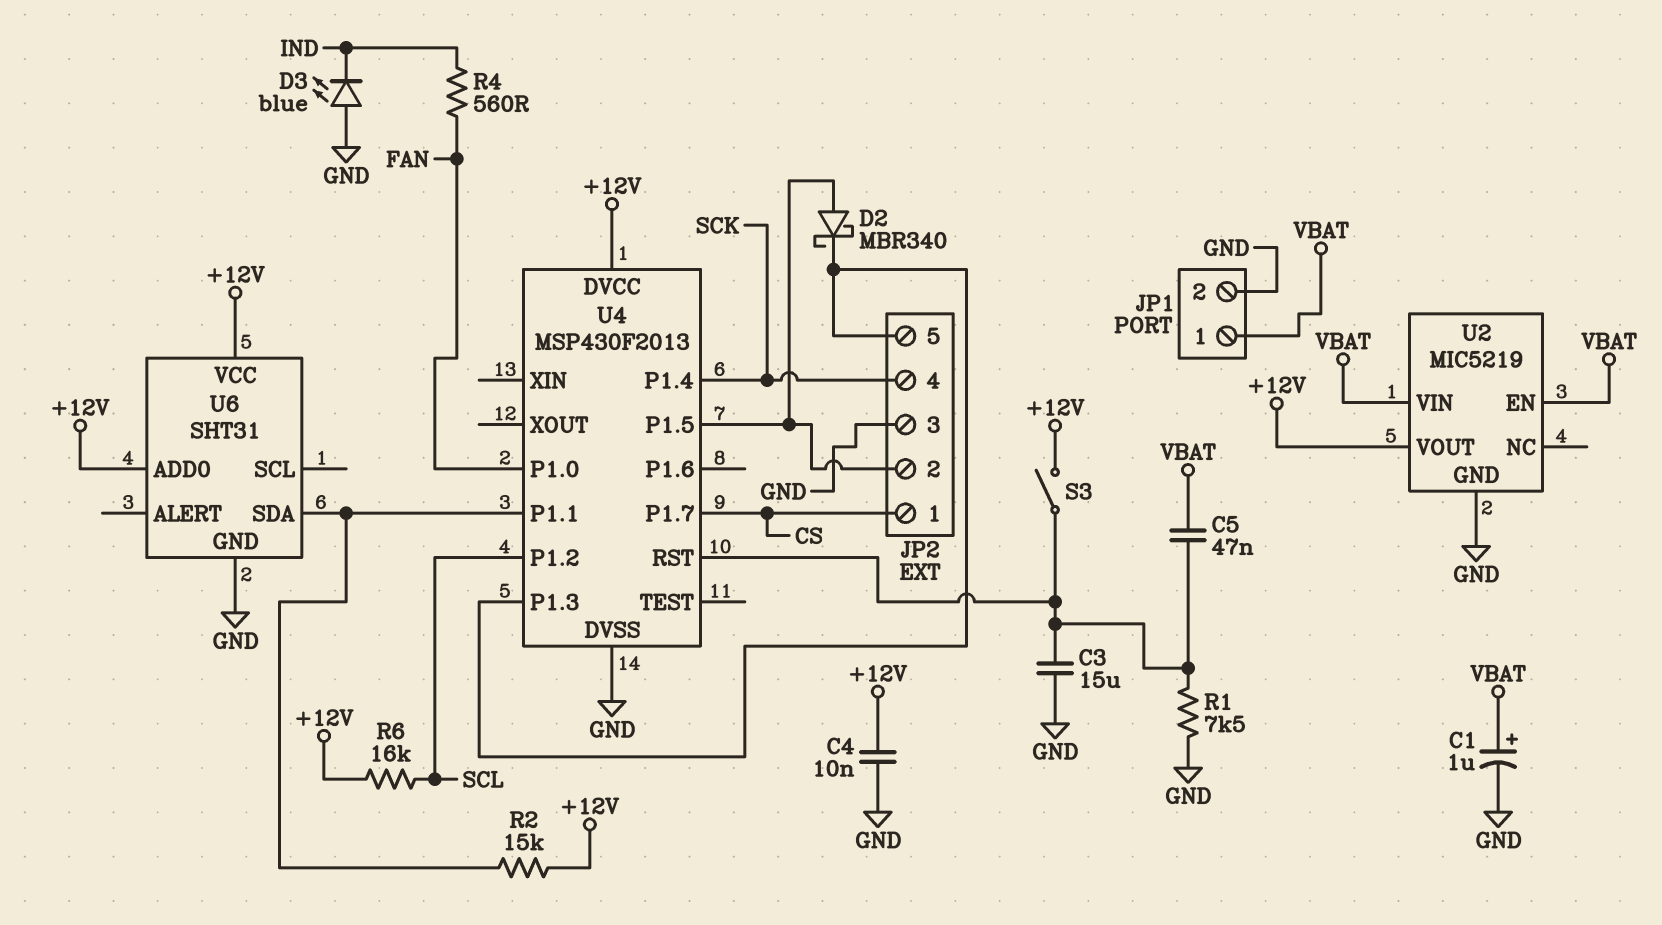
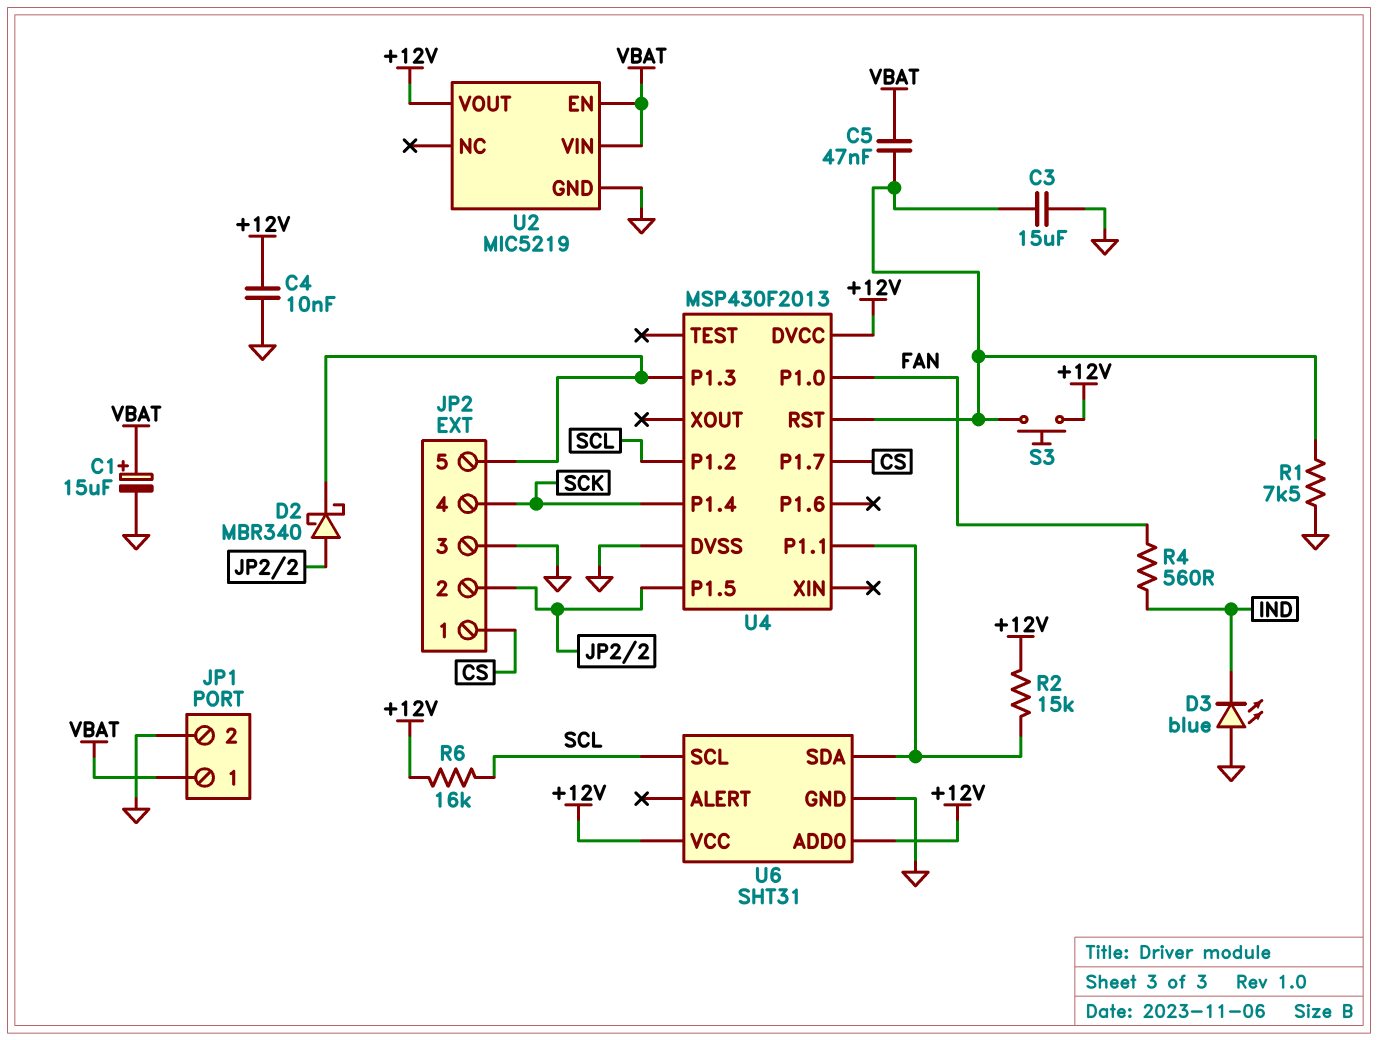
C1: 1uF (plus VBAT, minus GND) -> 15uF (plus VBAT, minus GND)
S3: switch (+12V, U4/RST) -> button (+12V, U4/RST)
U6 pin SCL: none -> SCL

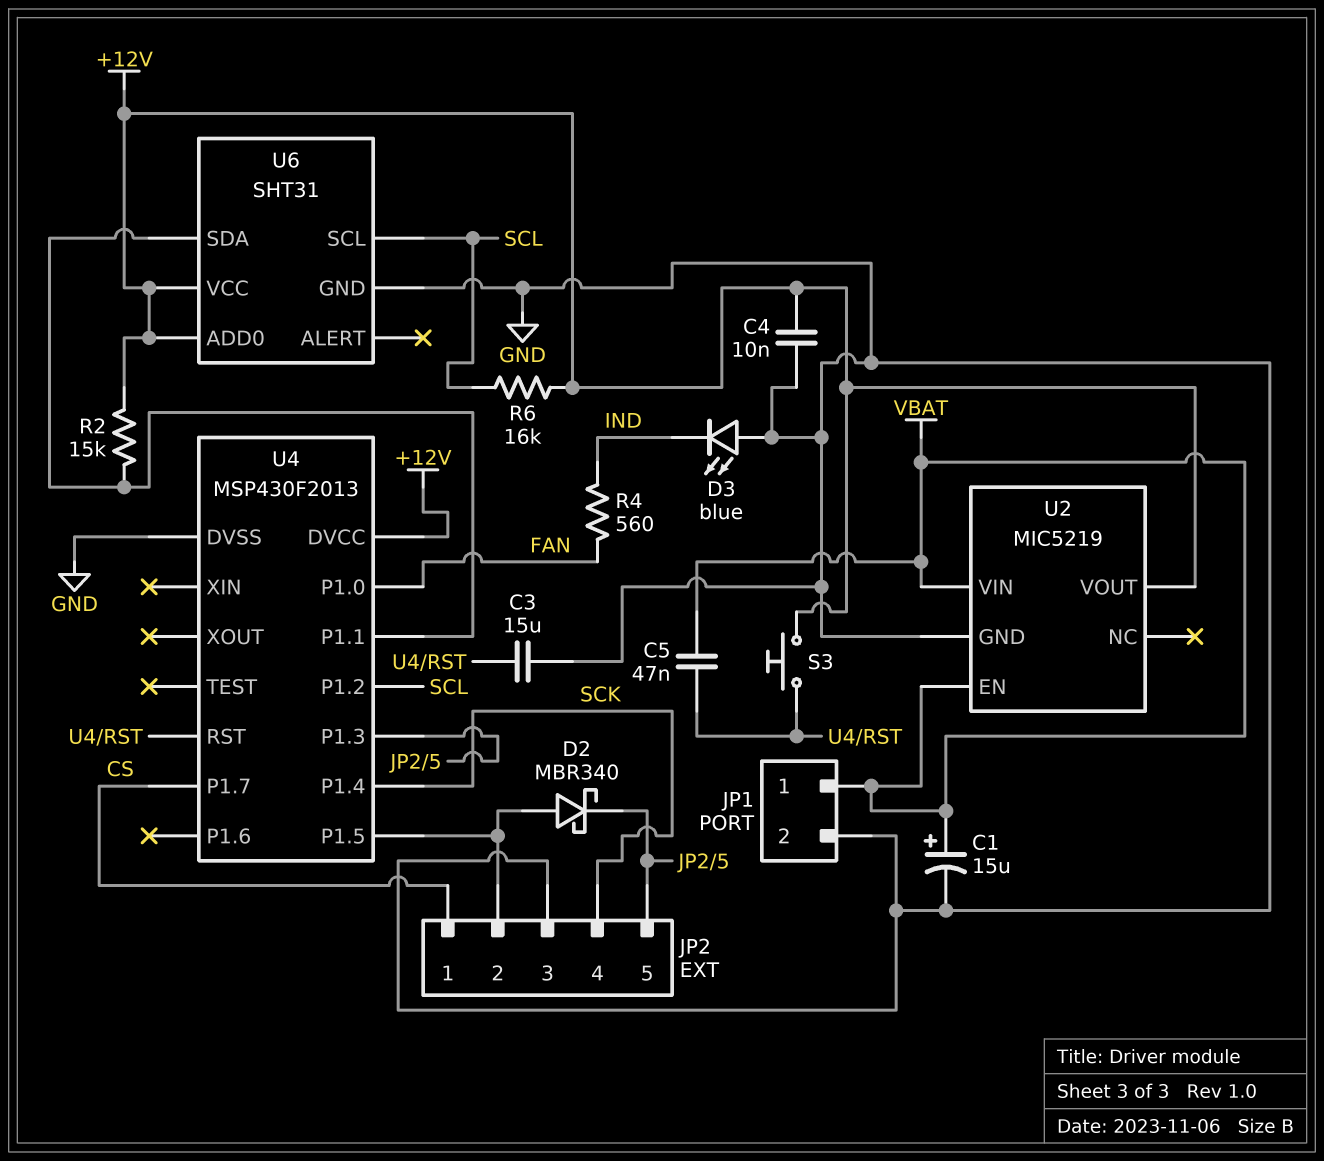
R1: 7.5k (GND, U4/RST) -> none

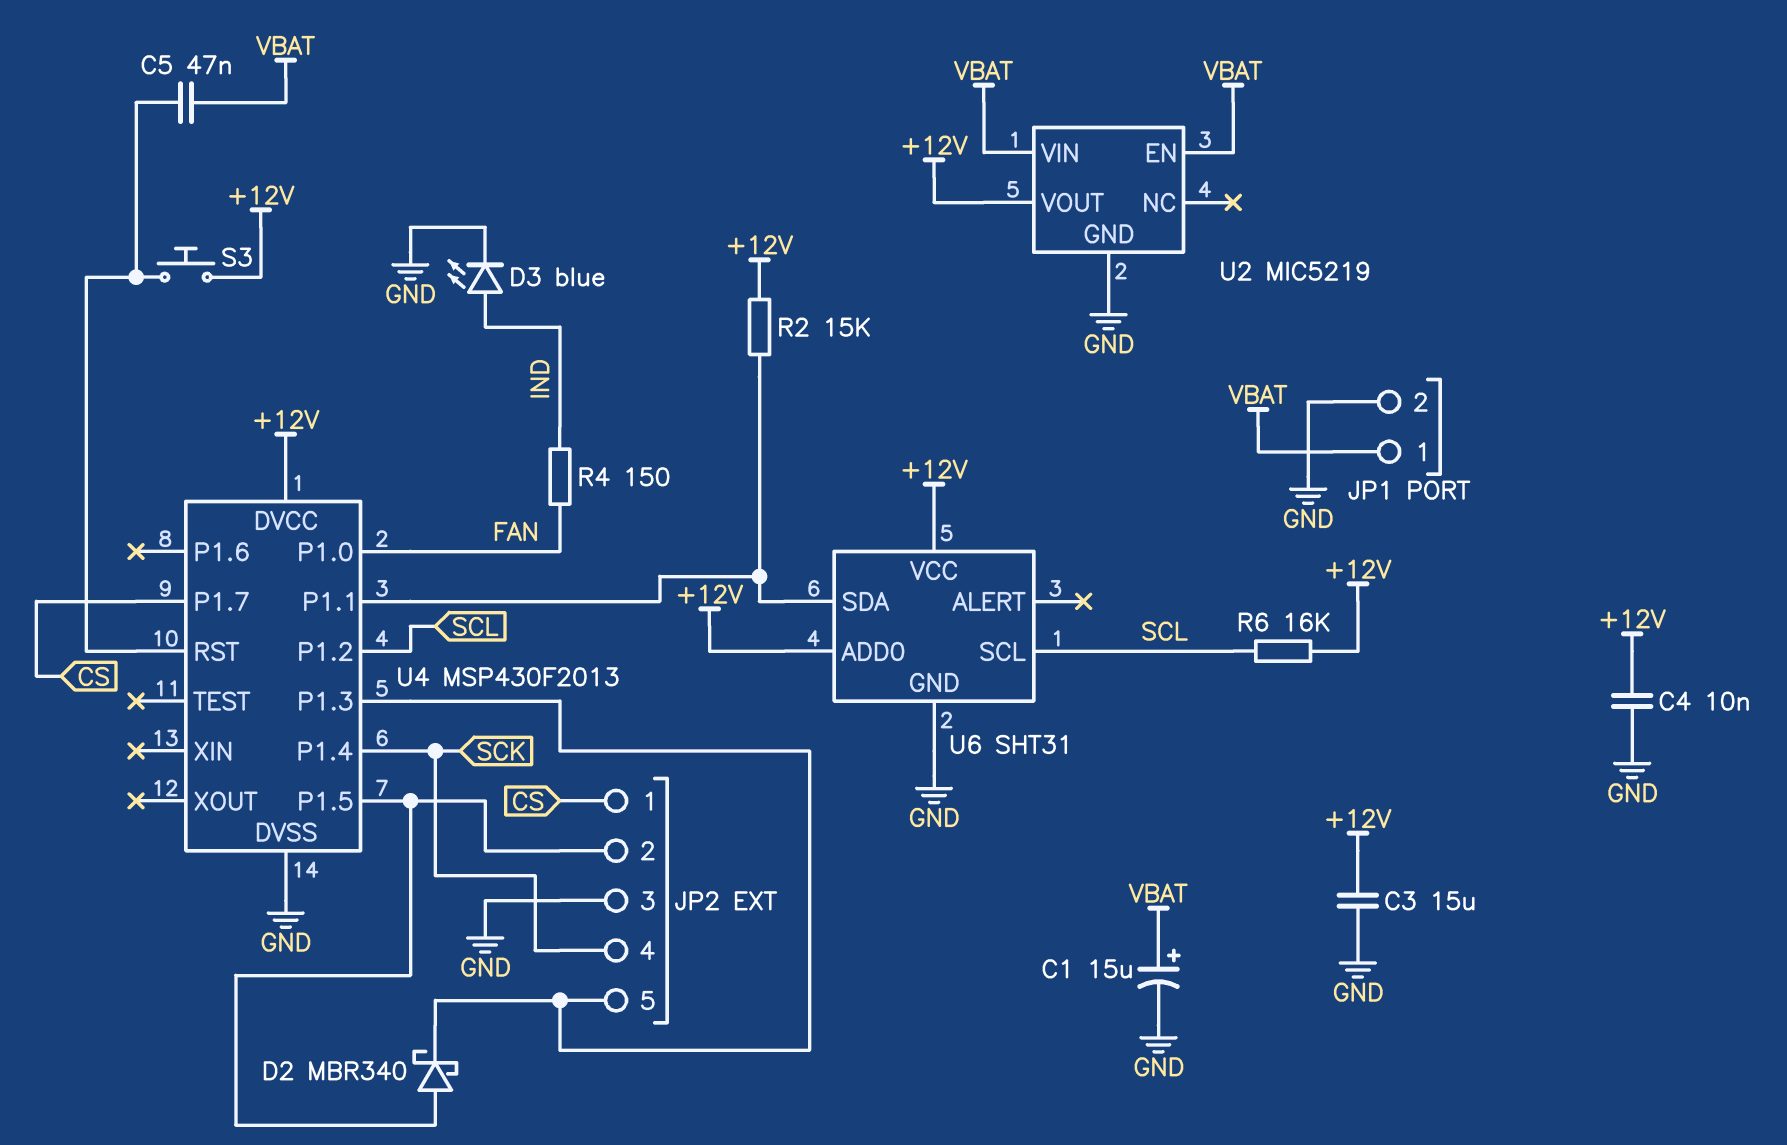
C3: 15uF (GND, U4/RST) -> 15uF (+12V, GND)
D3: LED blue (A GND, K IND) -> LED blue (A IND, K GND)
R4: 560 (FAN, IND) -> 150 (FAN, IND)

